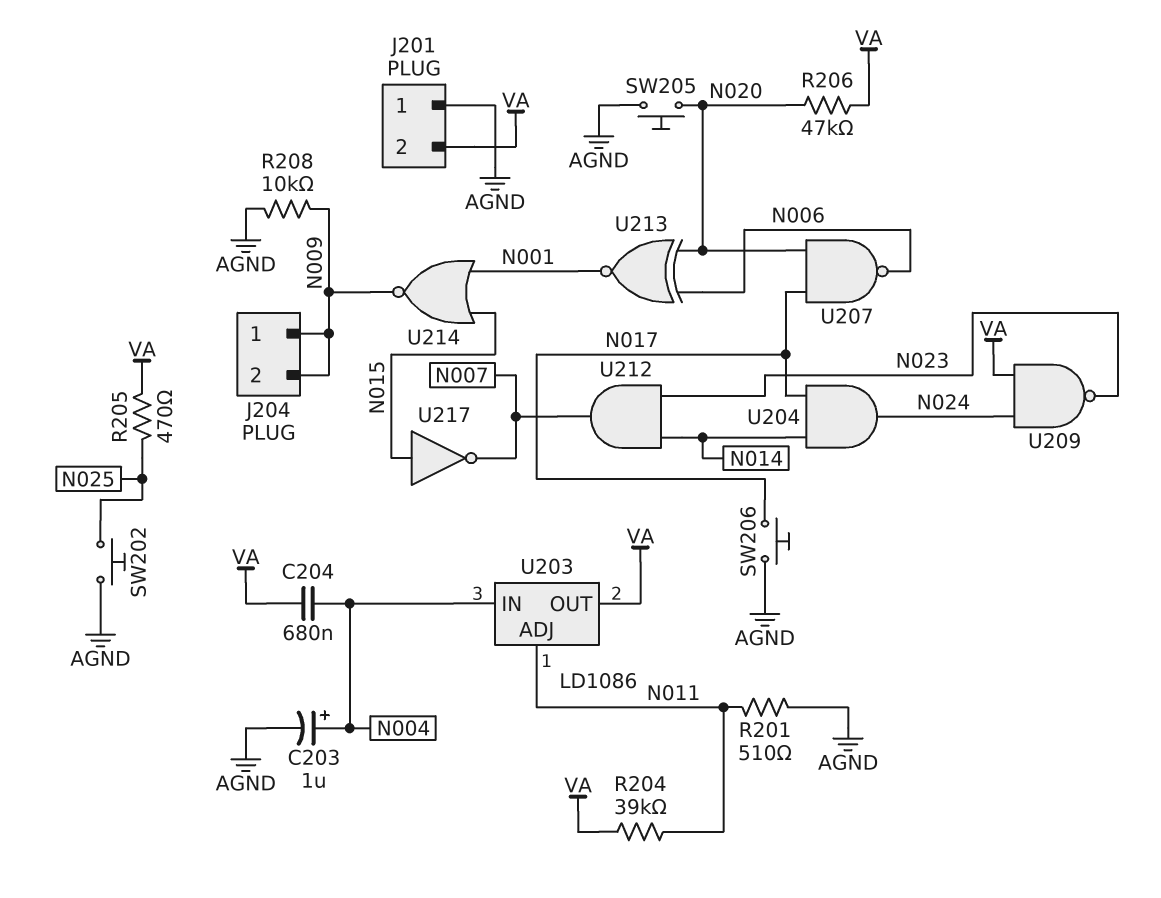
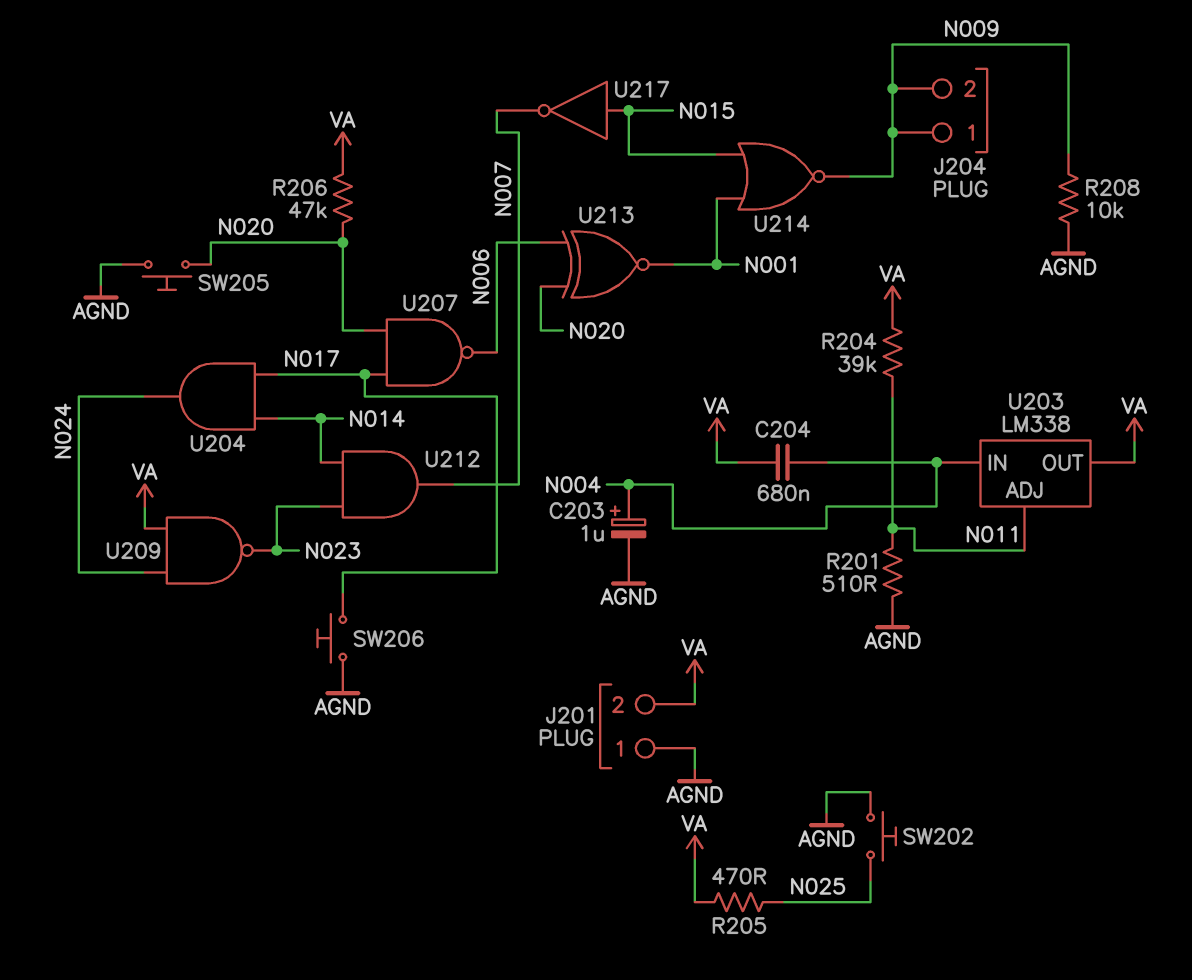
U203: LD1086 -> LM338

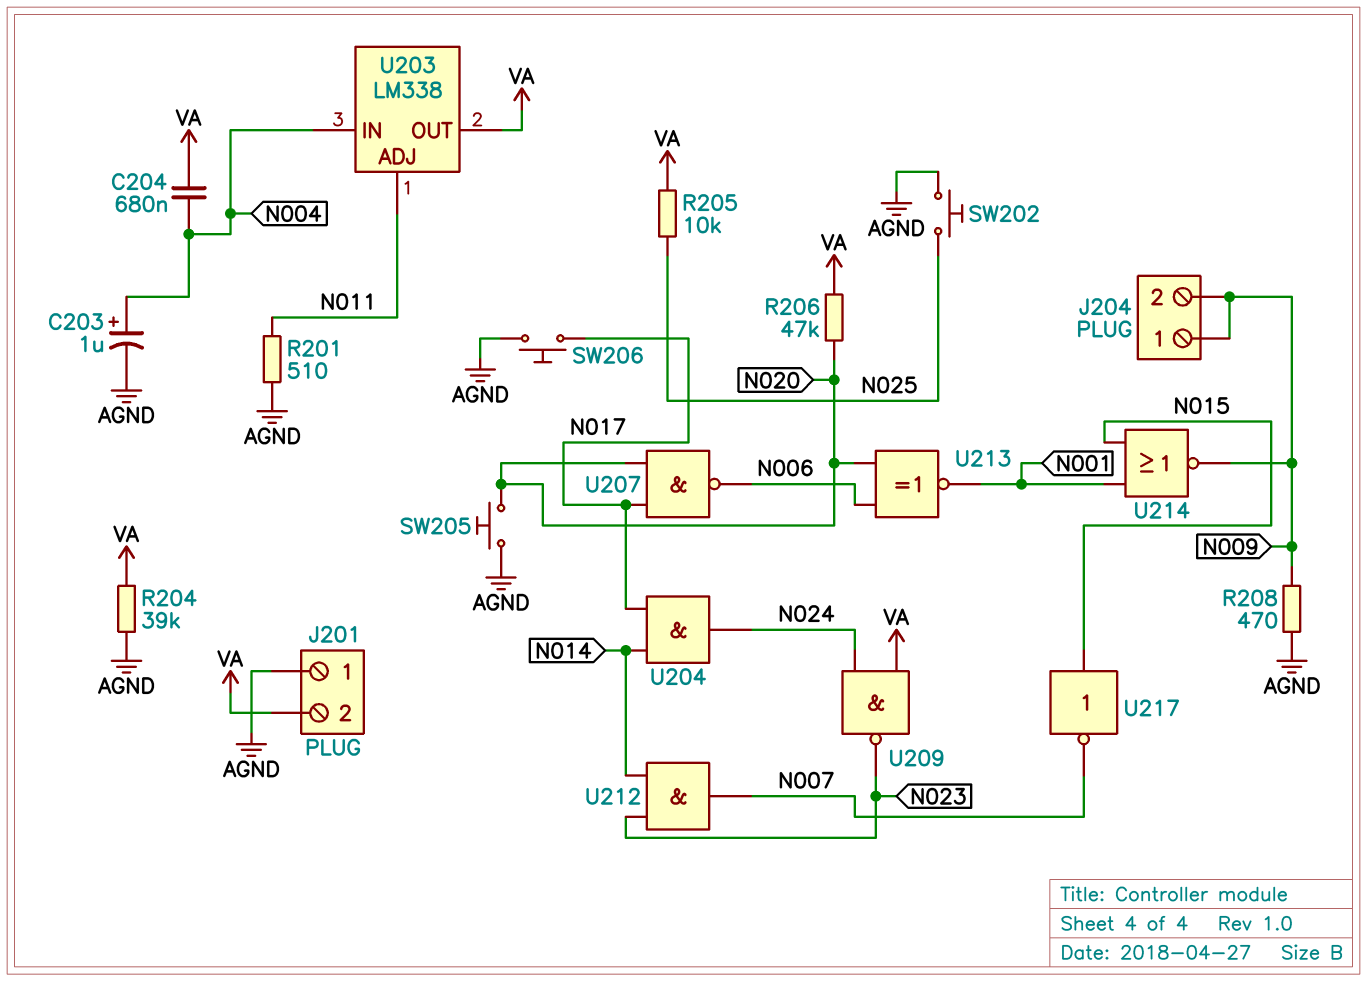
R204: 39k (N011, VA) -> 39k (AGND, VA)
R205: 470 (N025, VA) -> 10k (N025, VA)
R208: 10k (AGND, N009) -> 470 (AGND, N009)

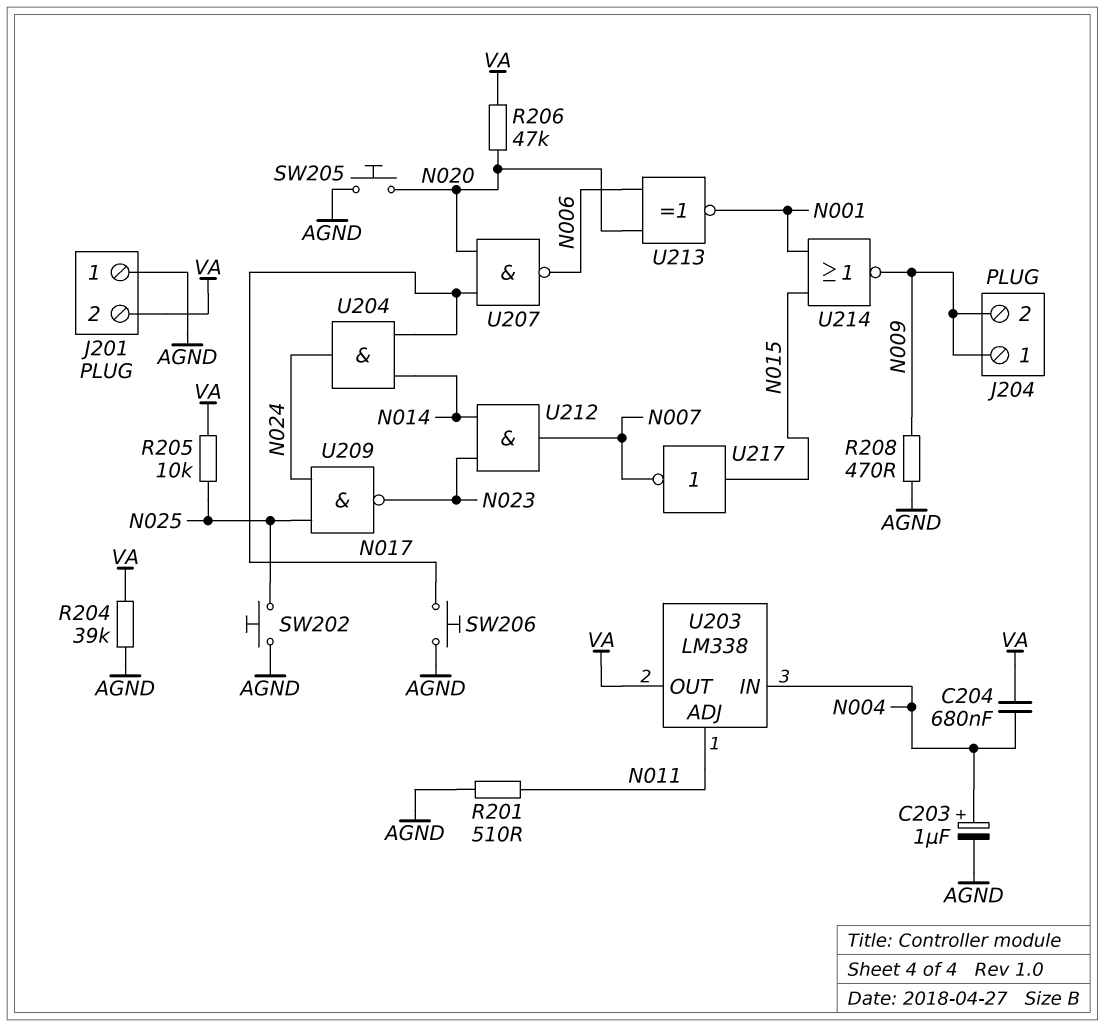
U209: NAND (in N024, in VA, out N023) -> NAND (in N024, in N025, out N023)

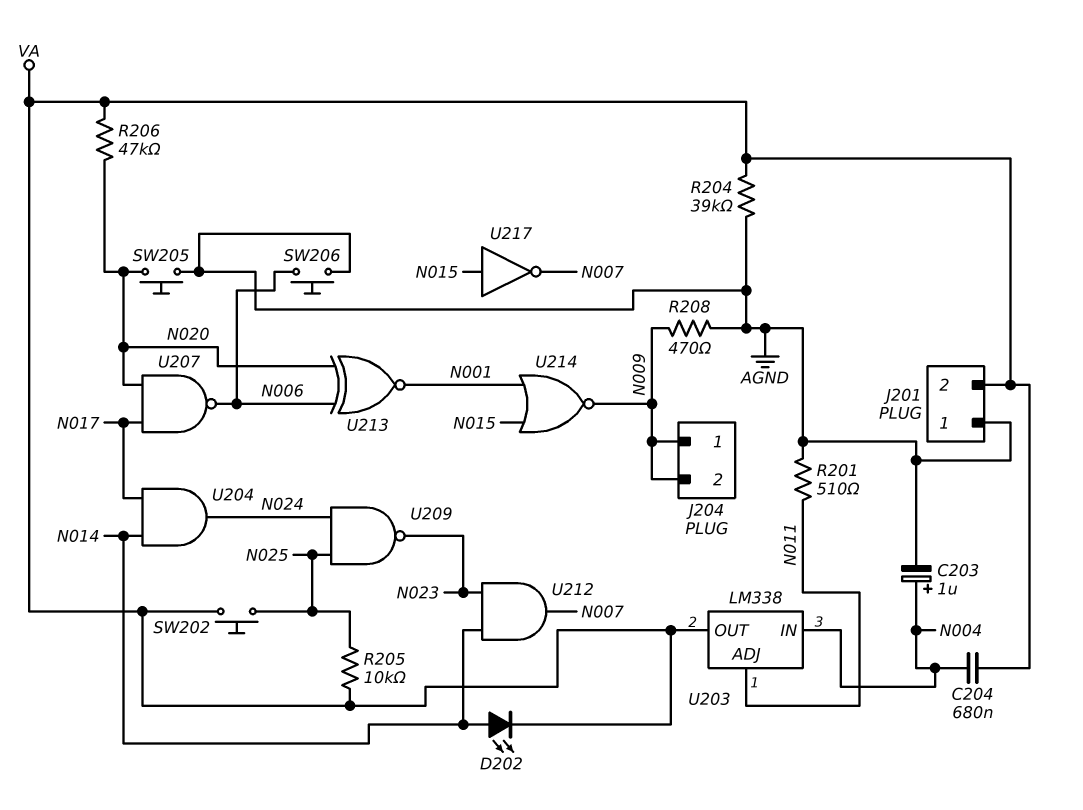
D202: none -> LED (A N014, K VA)
SW202: button (AGND, N025) -> button (N025, VA)
SW206: button (AGND, N017) -> button (AGND, N006)

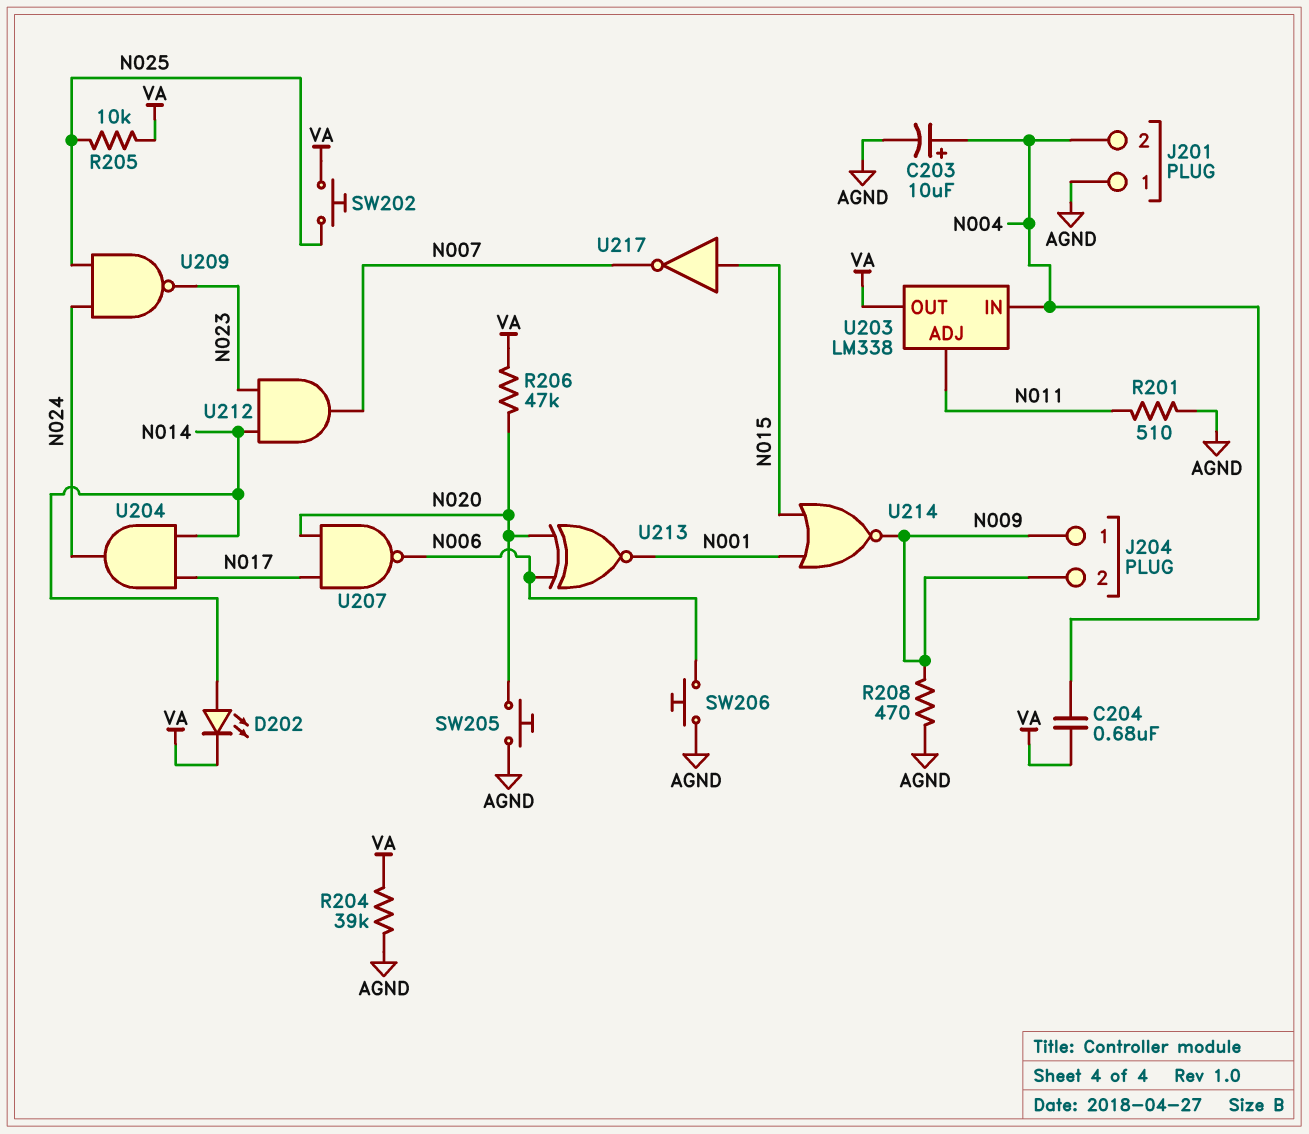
C203: 1uF (plus N004, minus AGND) -> 10uF (plus N004, minus AGND)
J201 pin 2: VA -> N004

